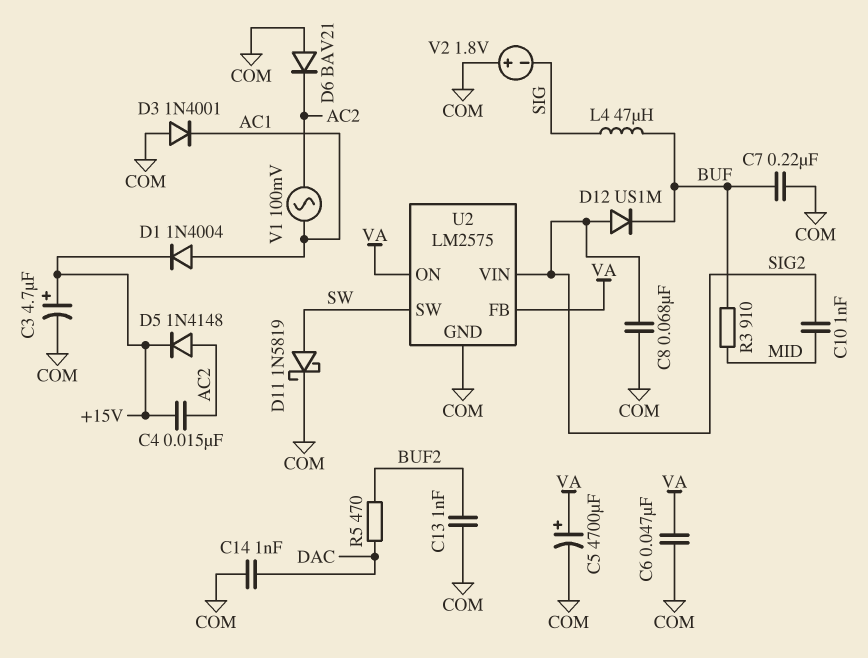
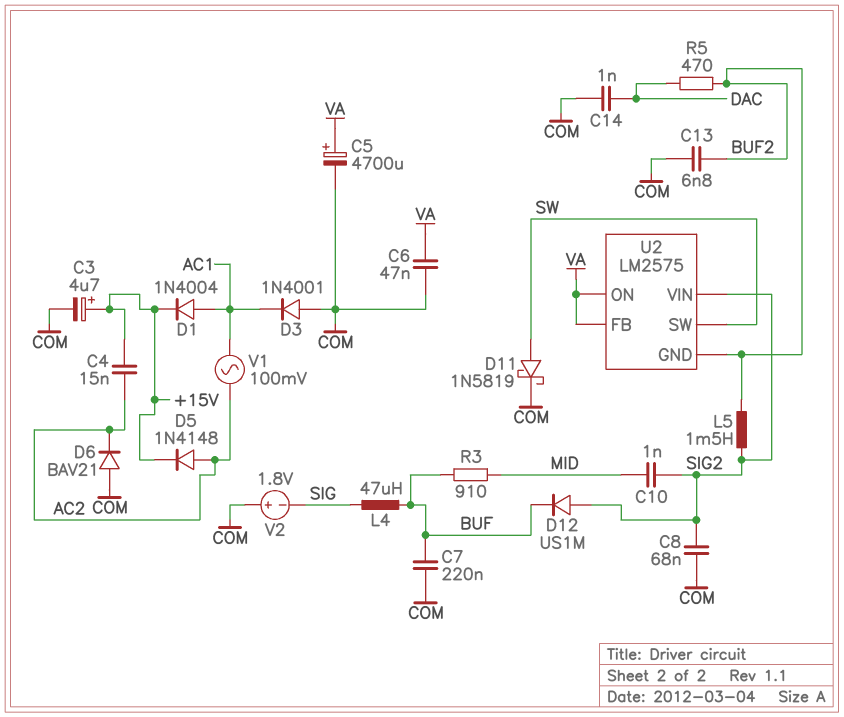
C13: 1nF (BUF2, COM) -> 6.8nF (BUF2, COM)
L5: none -> 1.5mH (BUF2, SIG2)
U2 pin GND: COM -> BUF2

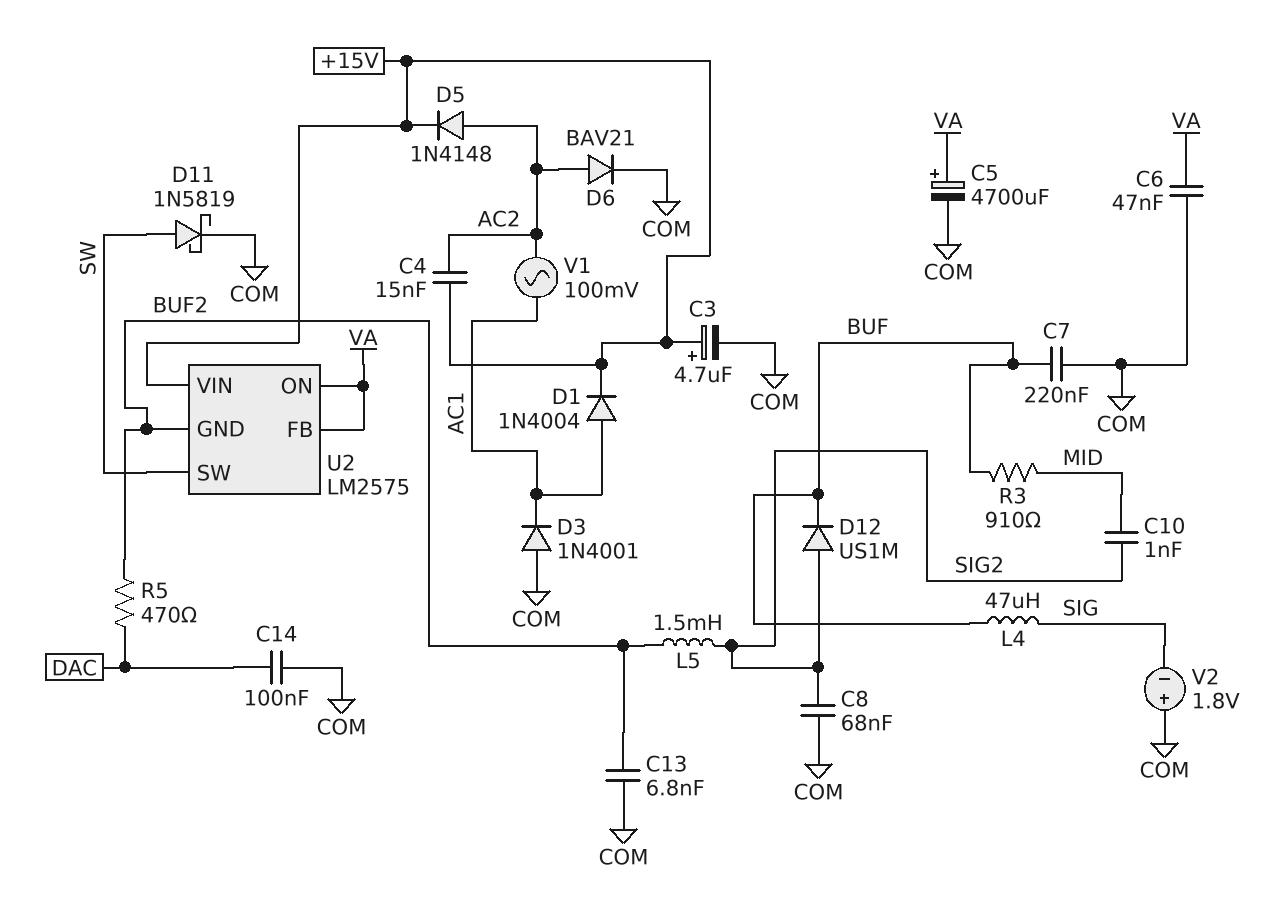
C14: 1nF (COM, DAC) -> 100nF (COM, DAC)
D6: diode BAV21 (A COM, K AC2) -> diode BAV21 (A AC2, K COM)
U2 pin VIN: SIG2 -> +15V

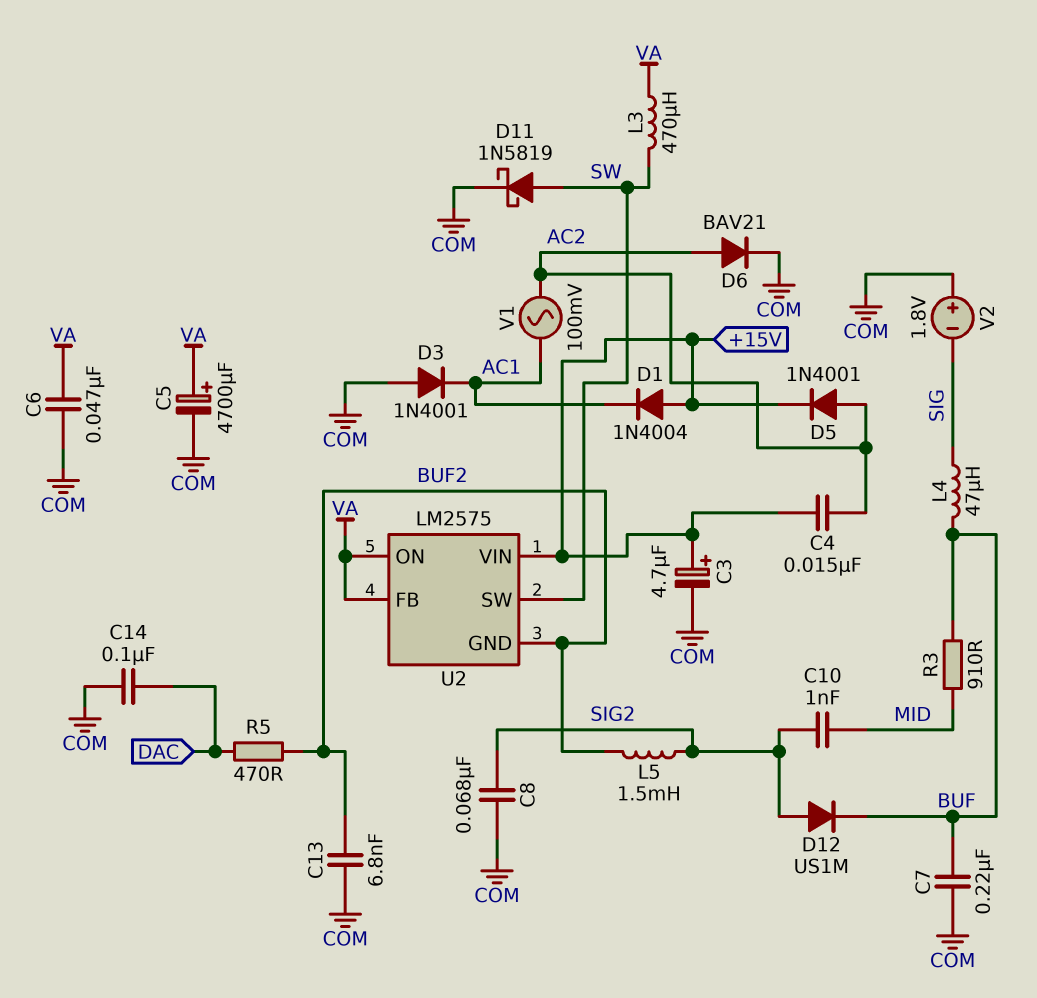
D1: diode 1N4004 (A AC1, K +15V) -> diode 1N4004 (A +15V, K AC1)
D5: diode 1N4148 (A AC2, K +15V) -> diode 1N4001 (A AC2, K +15V)
L3: none -> 470uH (SW, VA)

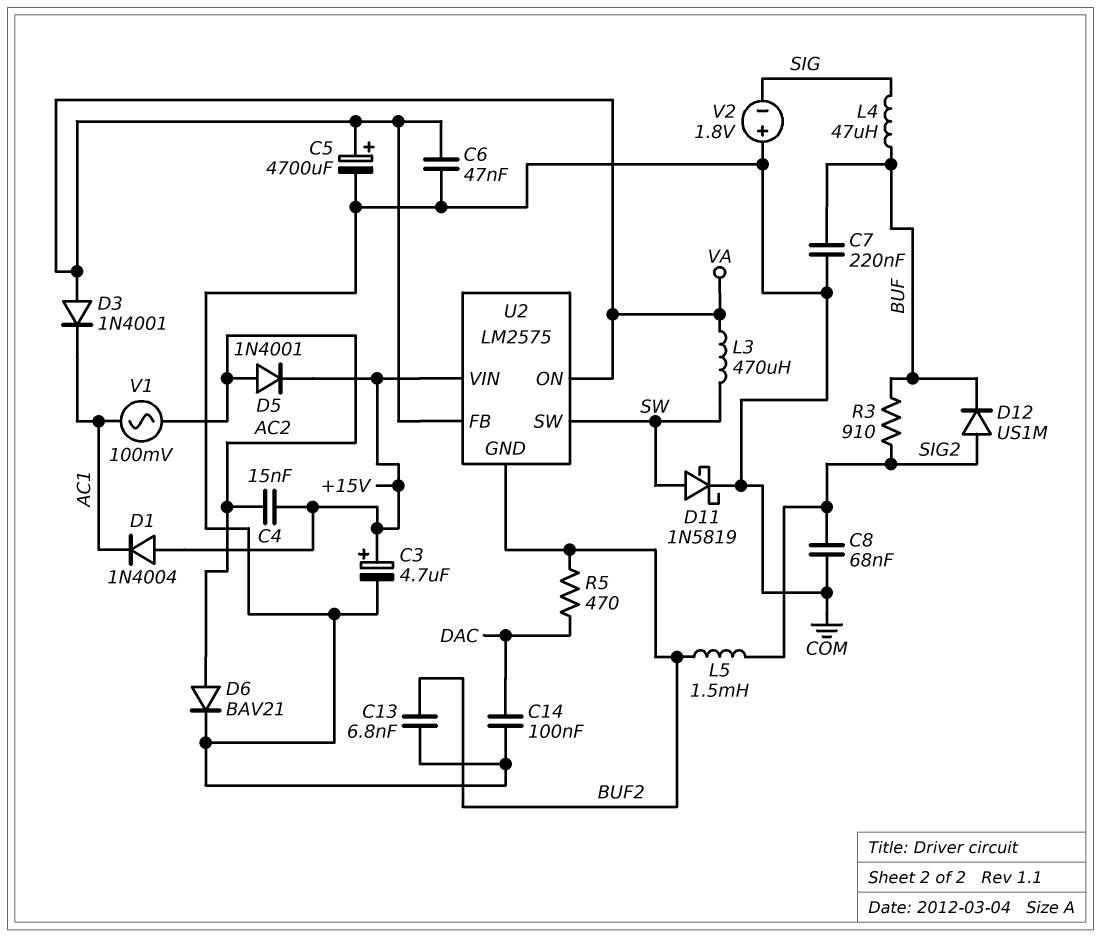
C10: 1nF (MID, SIG2) -> none
D3: diode 1N4001 (A COM, K AC1) -> diode 1N4001 (A VA, K AC1)
R3: 910 (BUF, MID) -> 910 (BUF, SIG2)

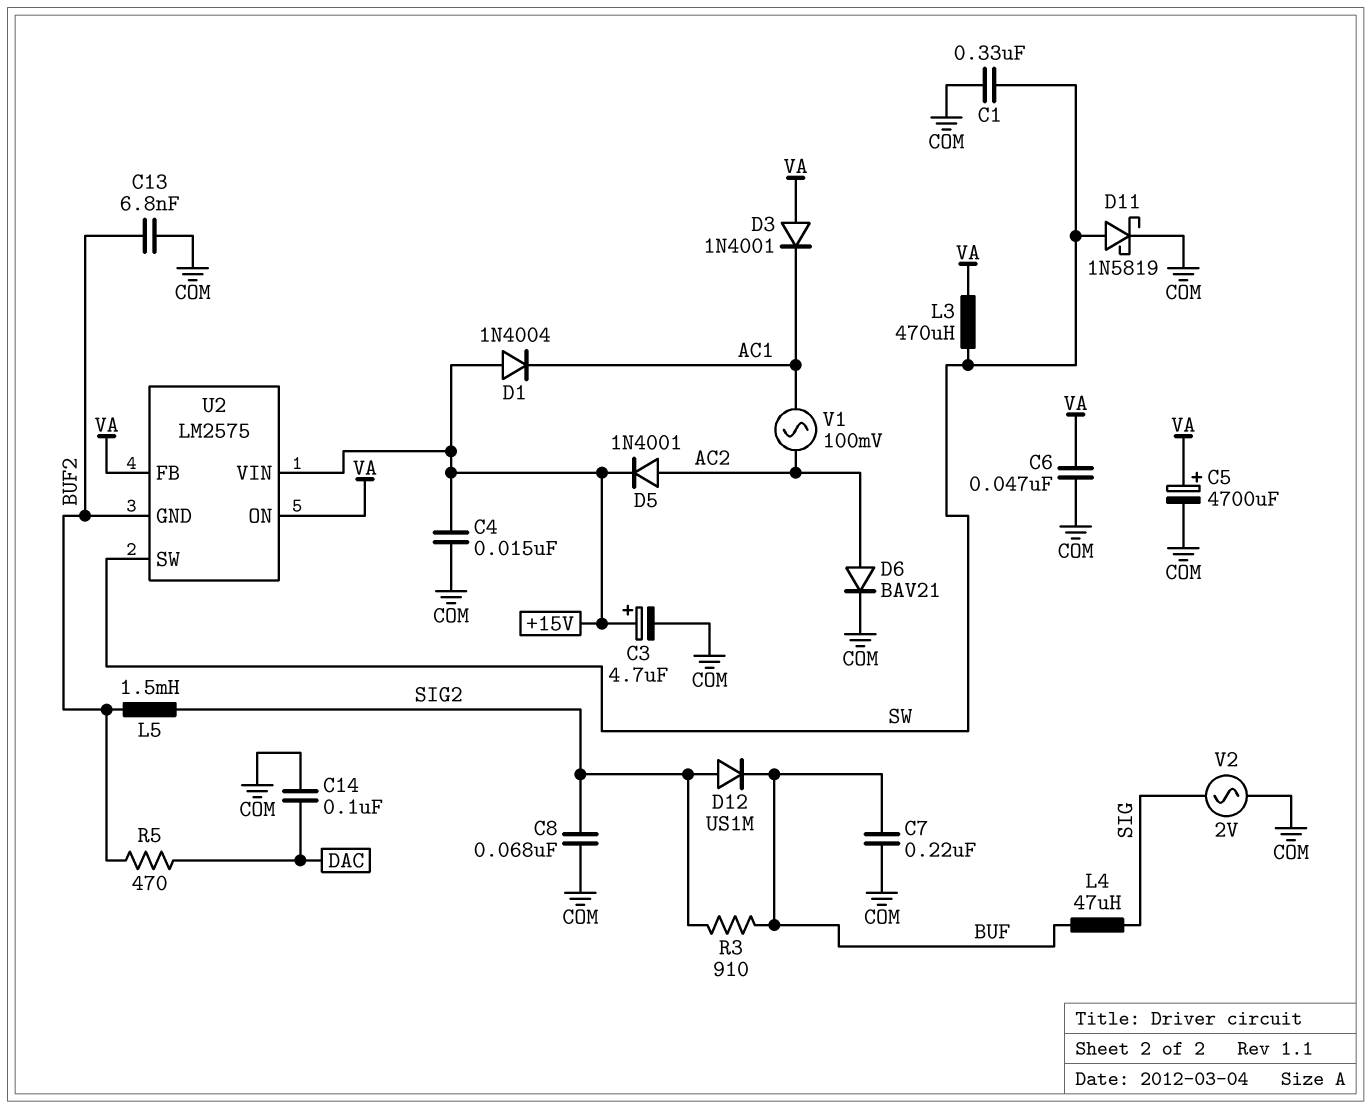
C1: none -> 330nF (COM, SW)
C4: 15nF (+15V, AC2) -> 15nF (+15V, COM)
V2: 1.8V (plus COM, minus SIG) -> AC 2V (COM, SIG)

